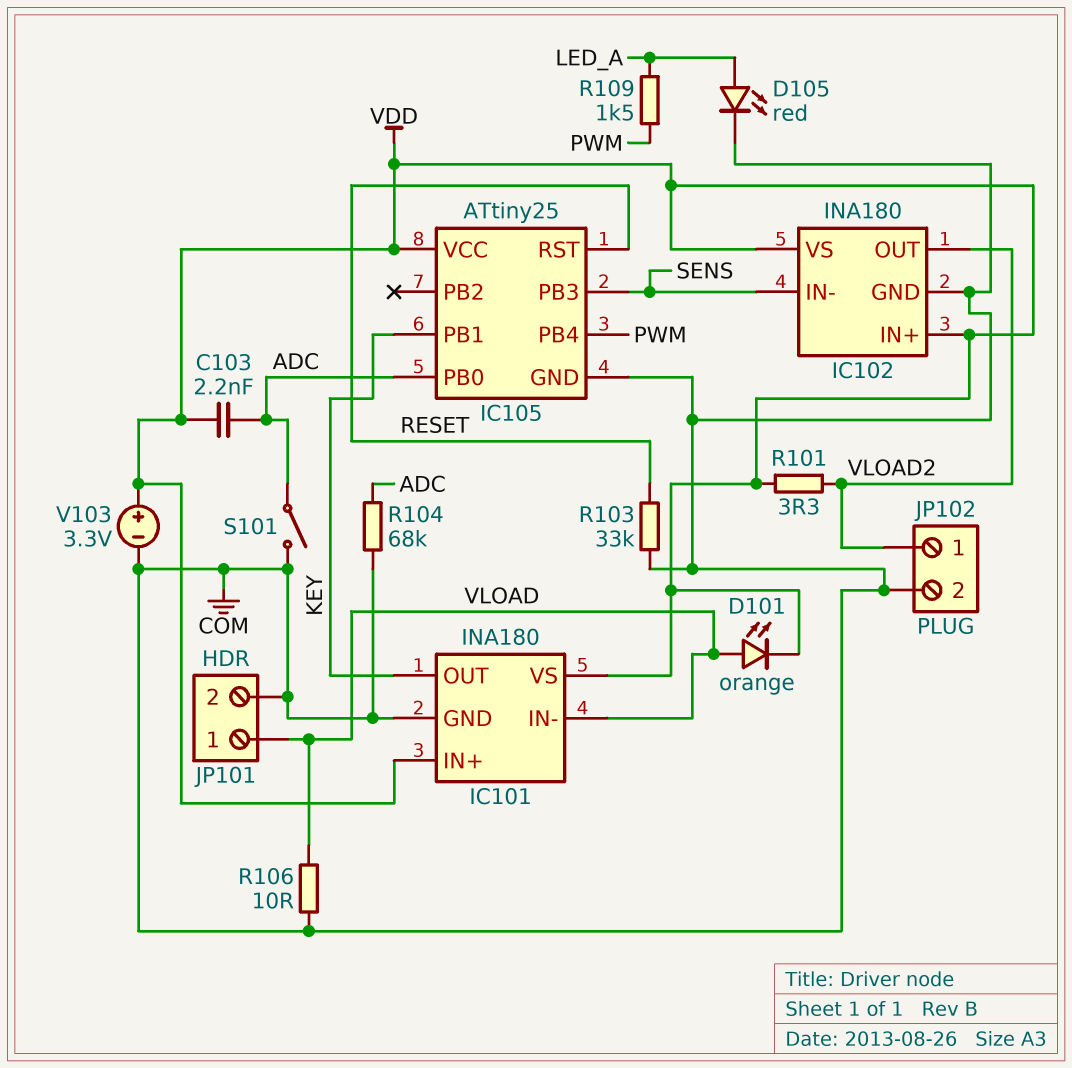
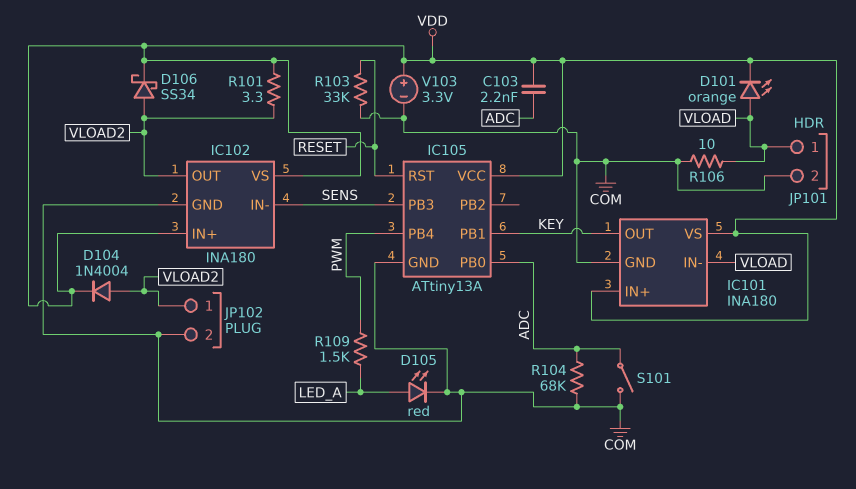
D104: none -> diode 1N4004 (A VLOAD2, K VDD)
D106: none -> schottky SS34 (A VLOAD2, K VDD)
IC105: ATtiny25 -> ATtiny13A

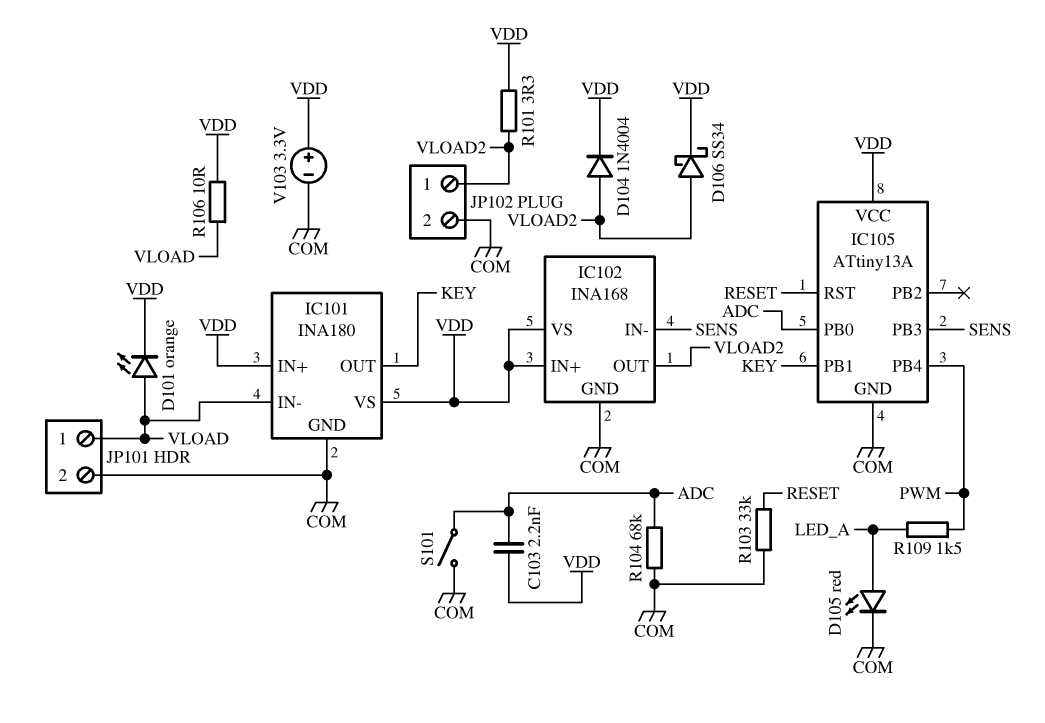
IC102: INA180 -> INA168
R106: 10 (COM, VLOAD) -> 10 (VDD, VLOAD)

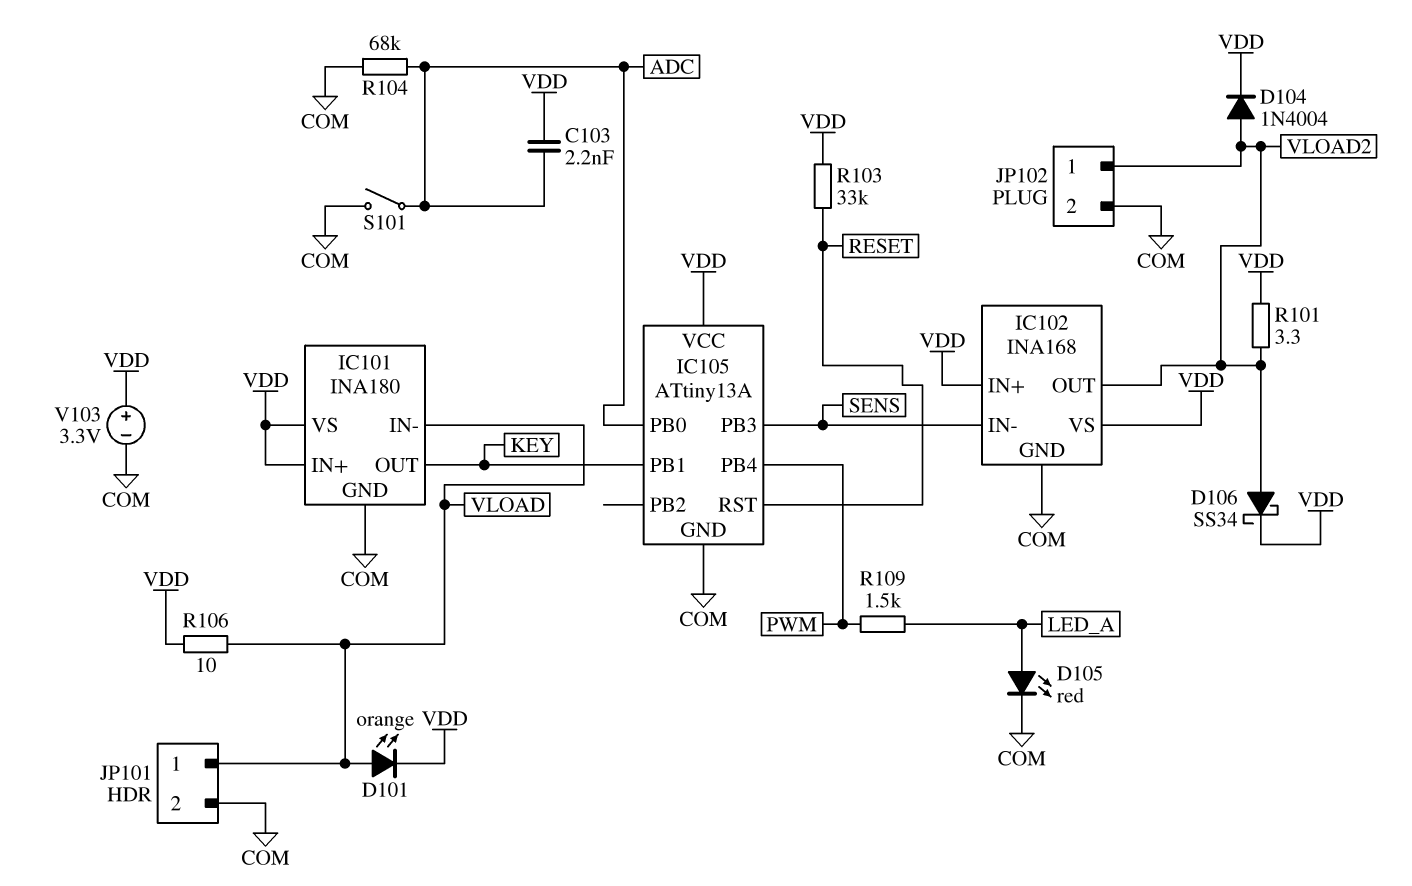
R103: 33k (COM, RESET) -> 33k (RESET, VDD)

